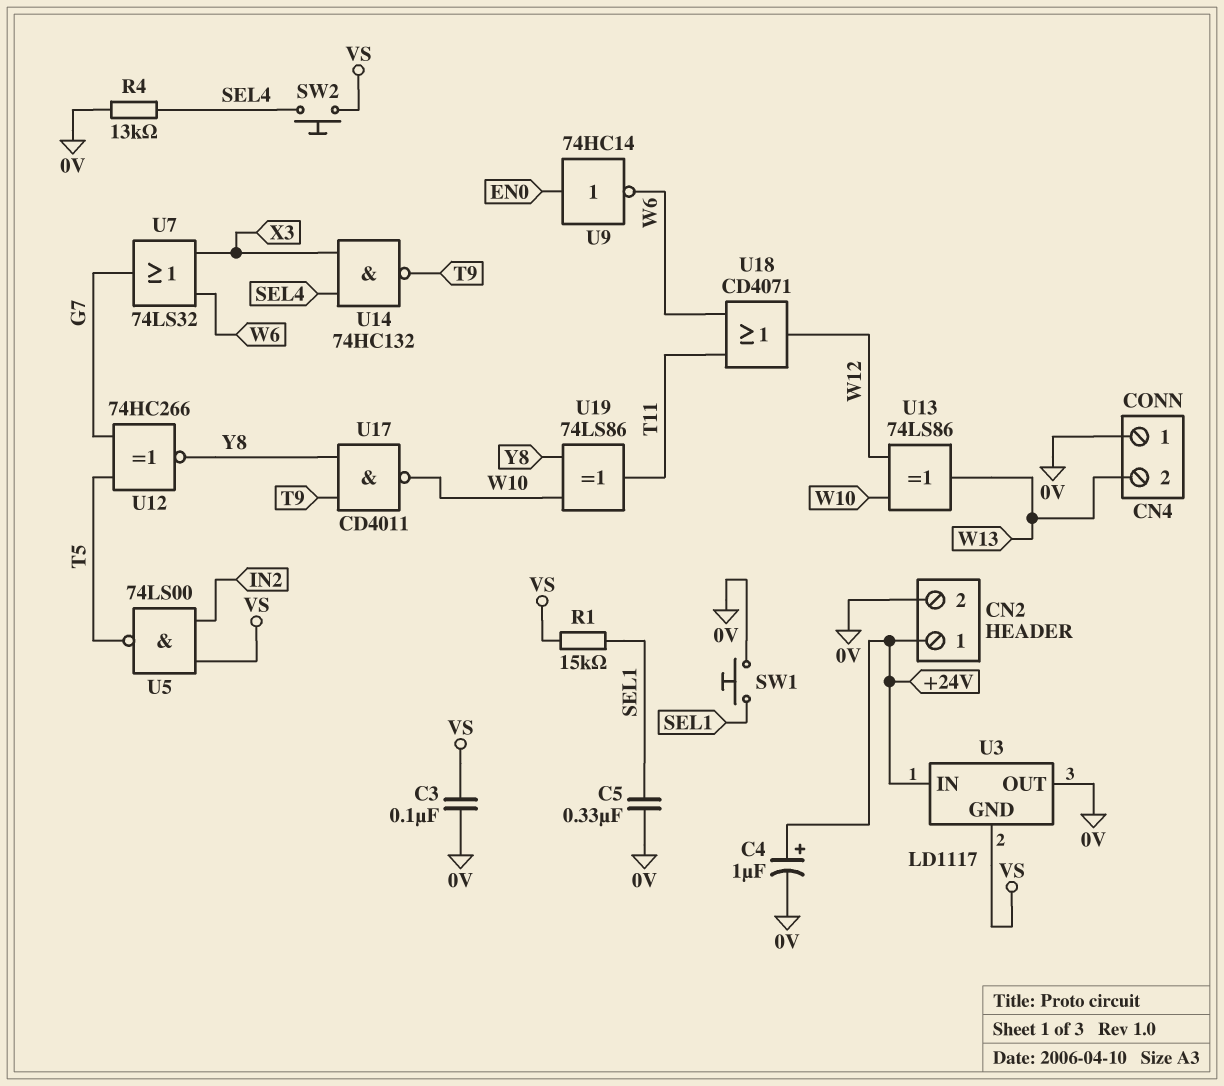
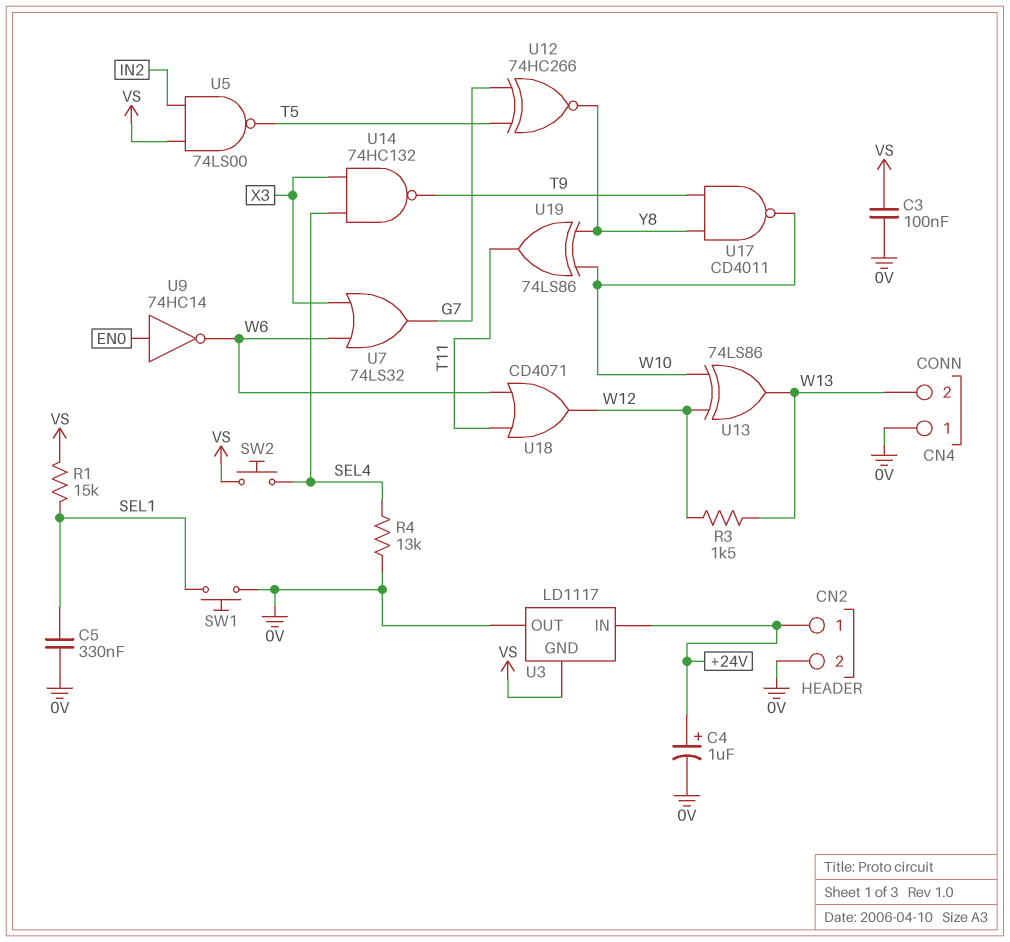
R3: none -> 1.5k (W12, W13)

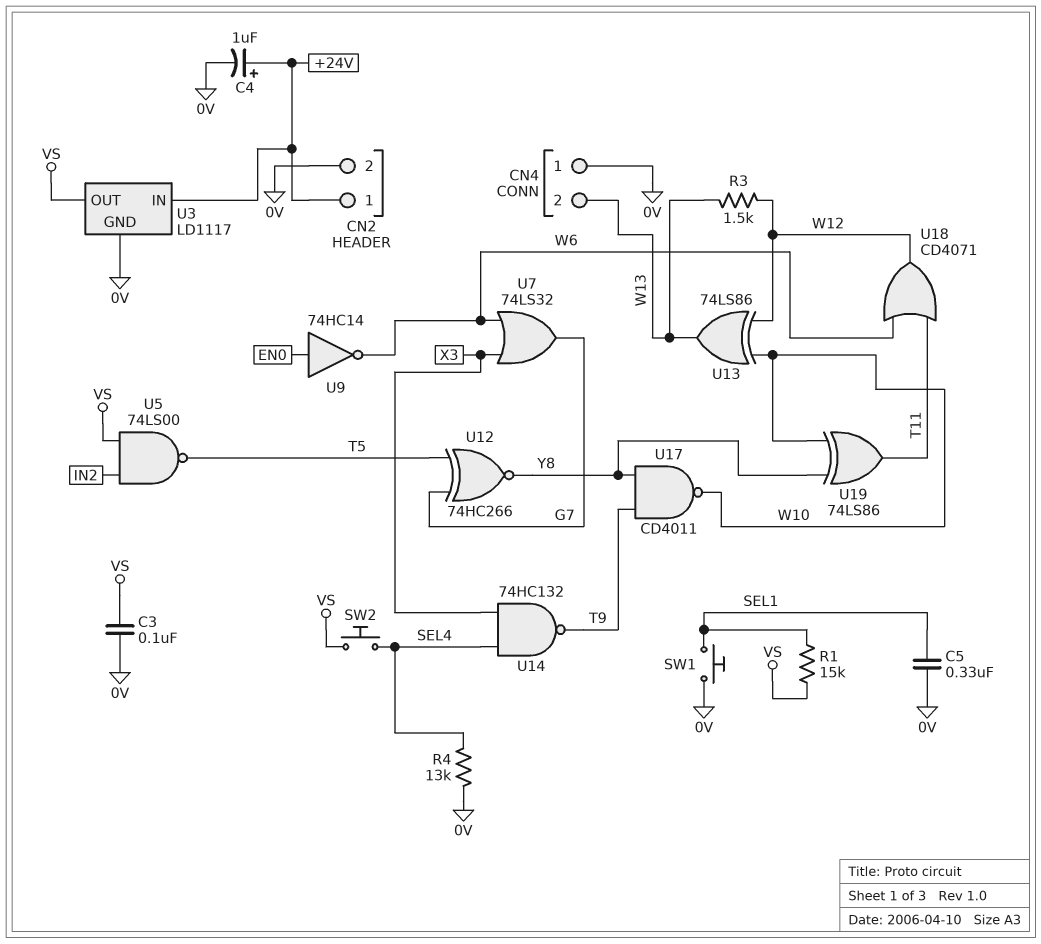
U3 pin GND: VS -> 0V
U3 pin OUT: 0V -> VS

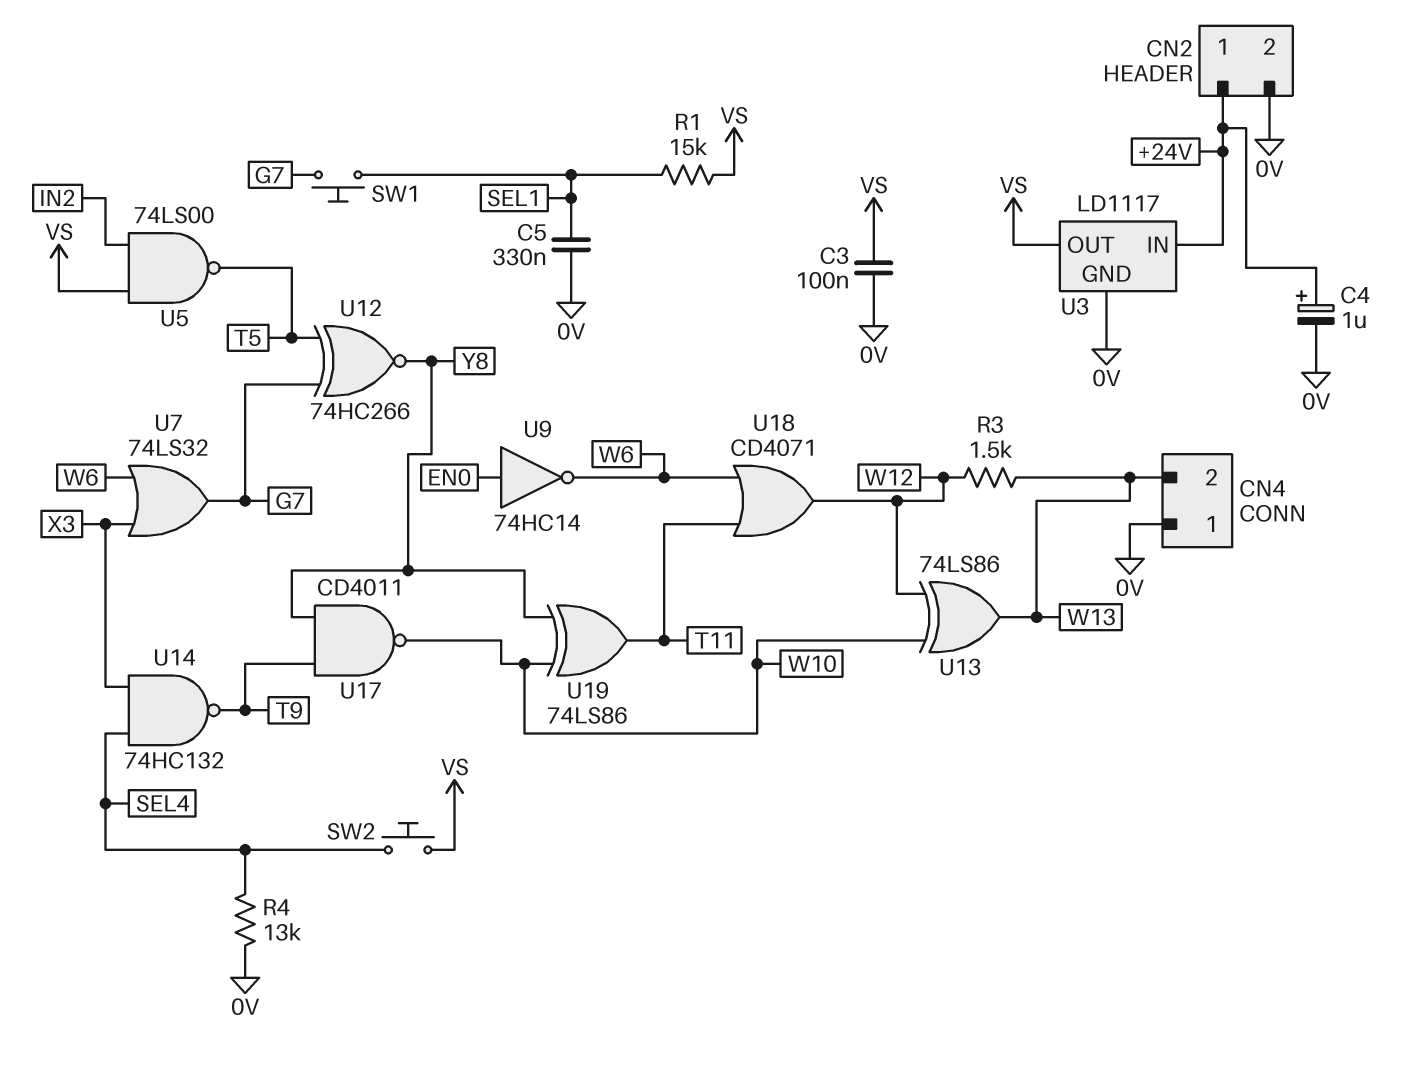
SW1: button (0V, SEL1) -> button (G7, SEL1)

